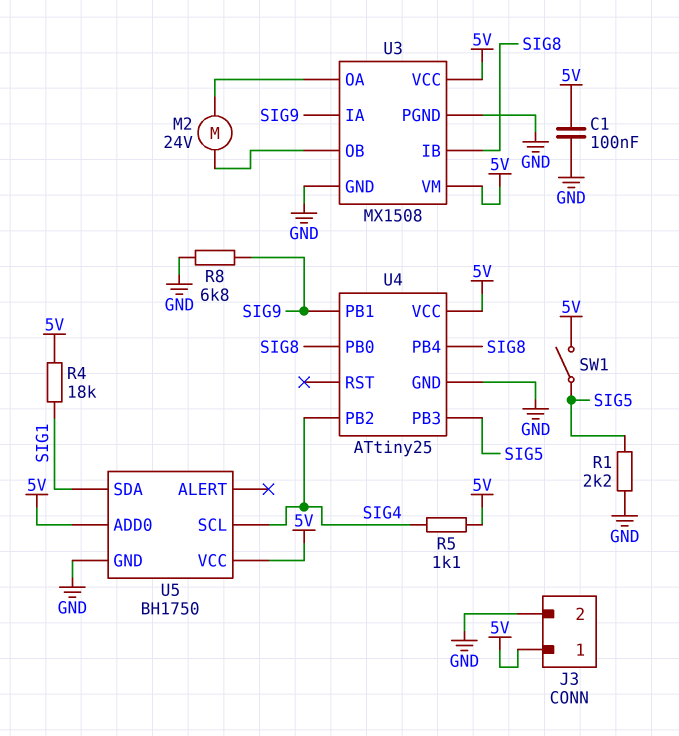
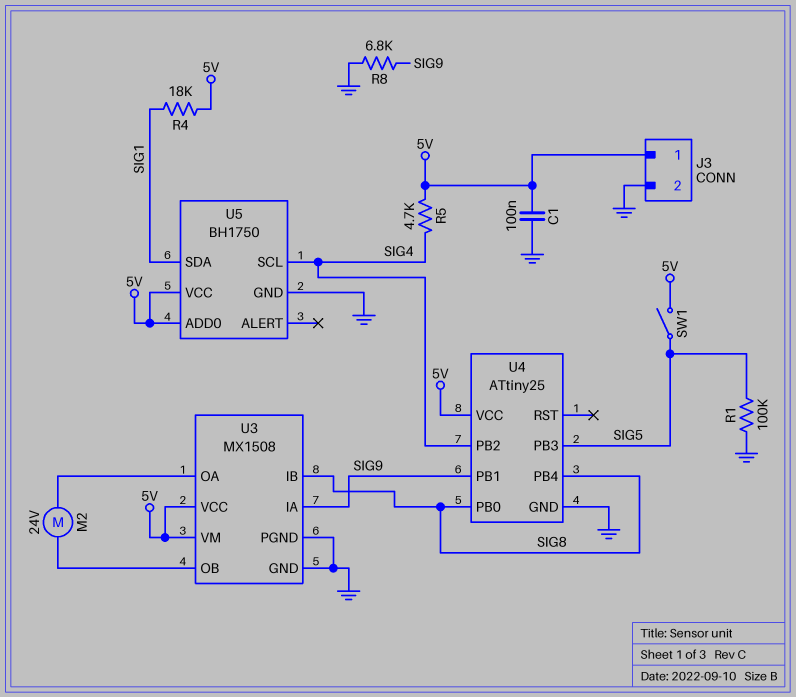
R1: 2.2k (GND, SIG5) -> 100k (GND, SIG5)
R5: 1.1k (5V, SIG4) -> 4.7k (5V, SIG4)

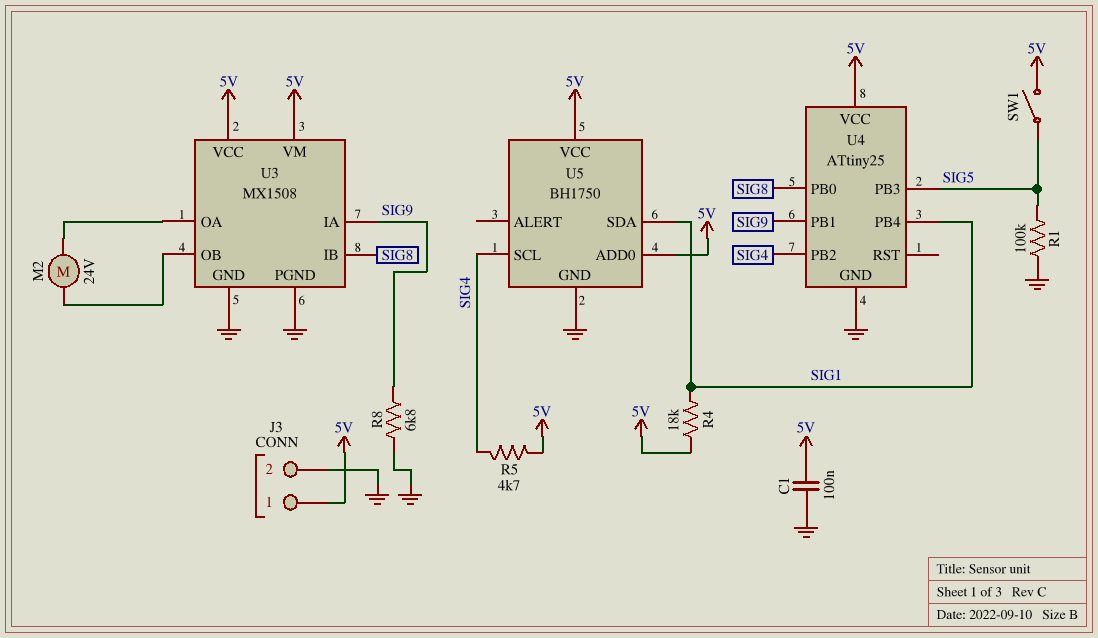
U4 pin PB4: SIG8 -> SIG1

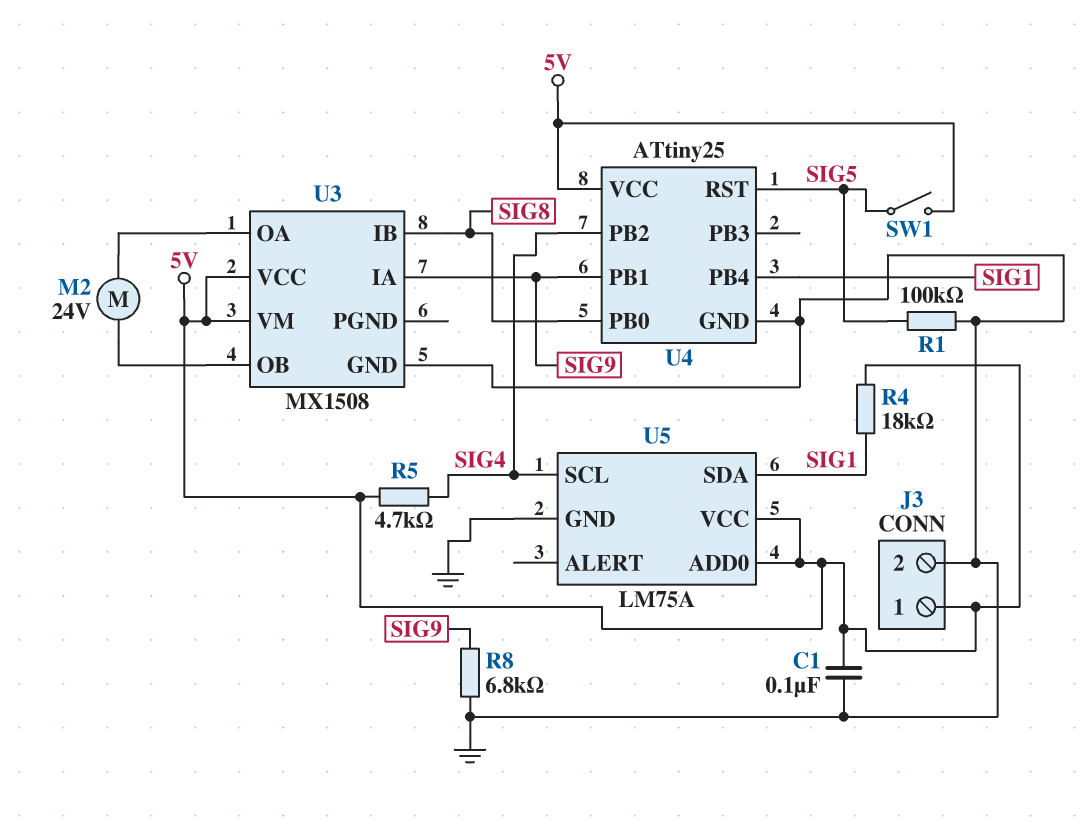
U3 pin PGND: GND -> none
U4 pin PB3: SIG5 -> none
U4 pin RST: none -> SIG5
U5: BH1750 -> LM75A

